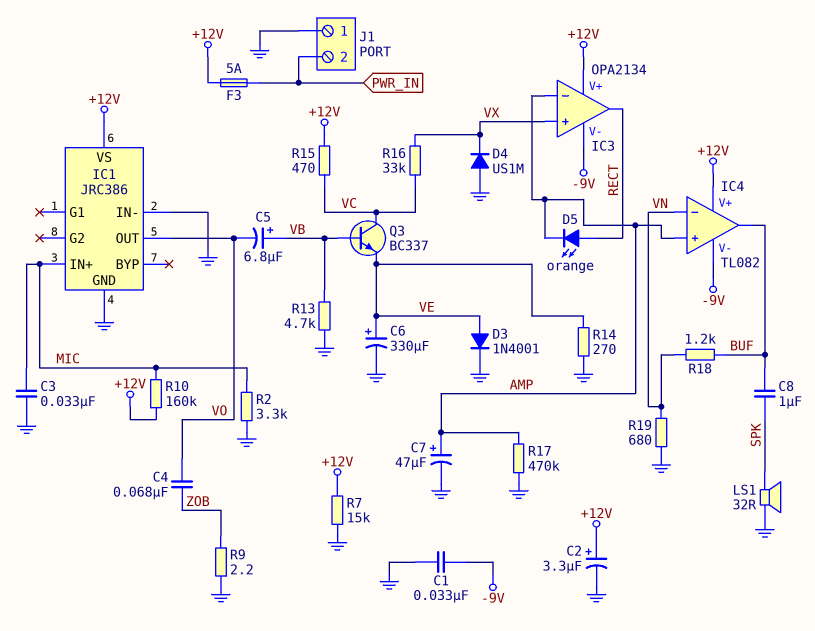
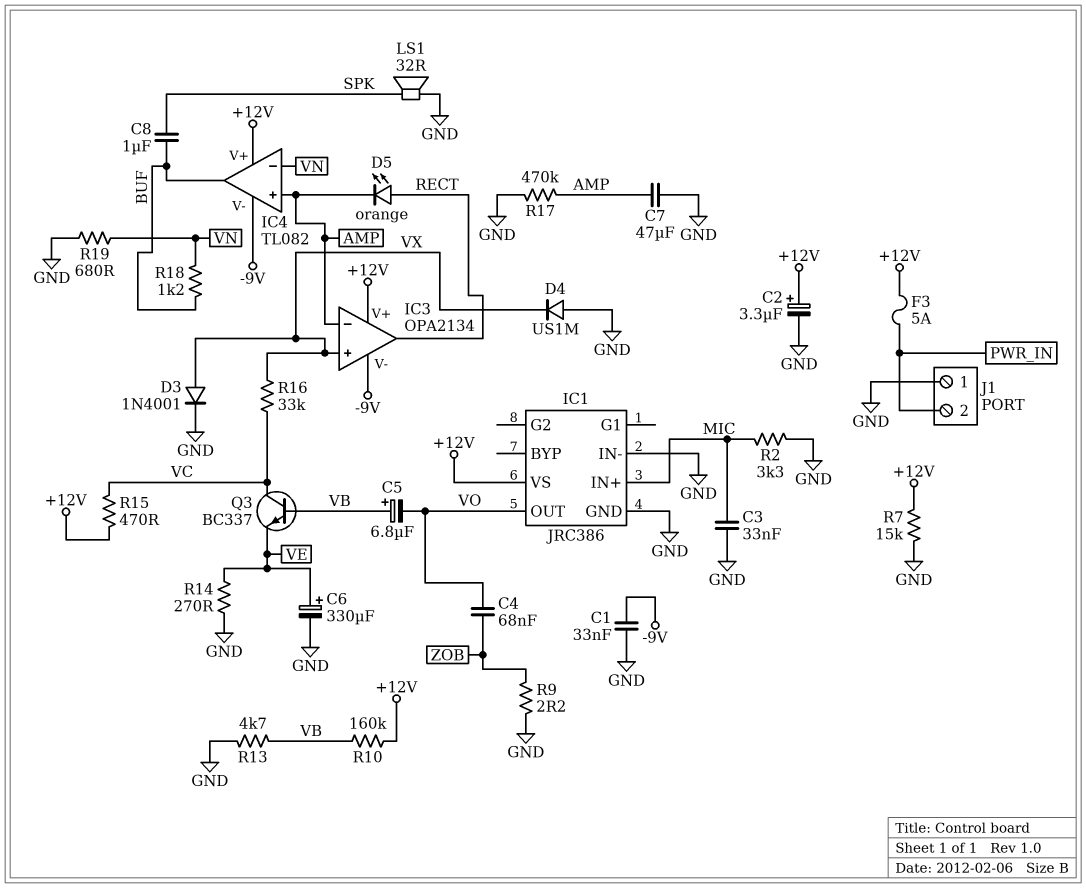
C7: 47uF (plus AMP, minus GND) -> 47uF (AMP, GND)
D3: diode 1N4001 (A VE, K GND) -> diode 1N4001 (A VX, K GND)
R10: 160k (+12V, MIC) -> 160k (+12V, VB)

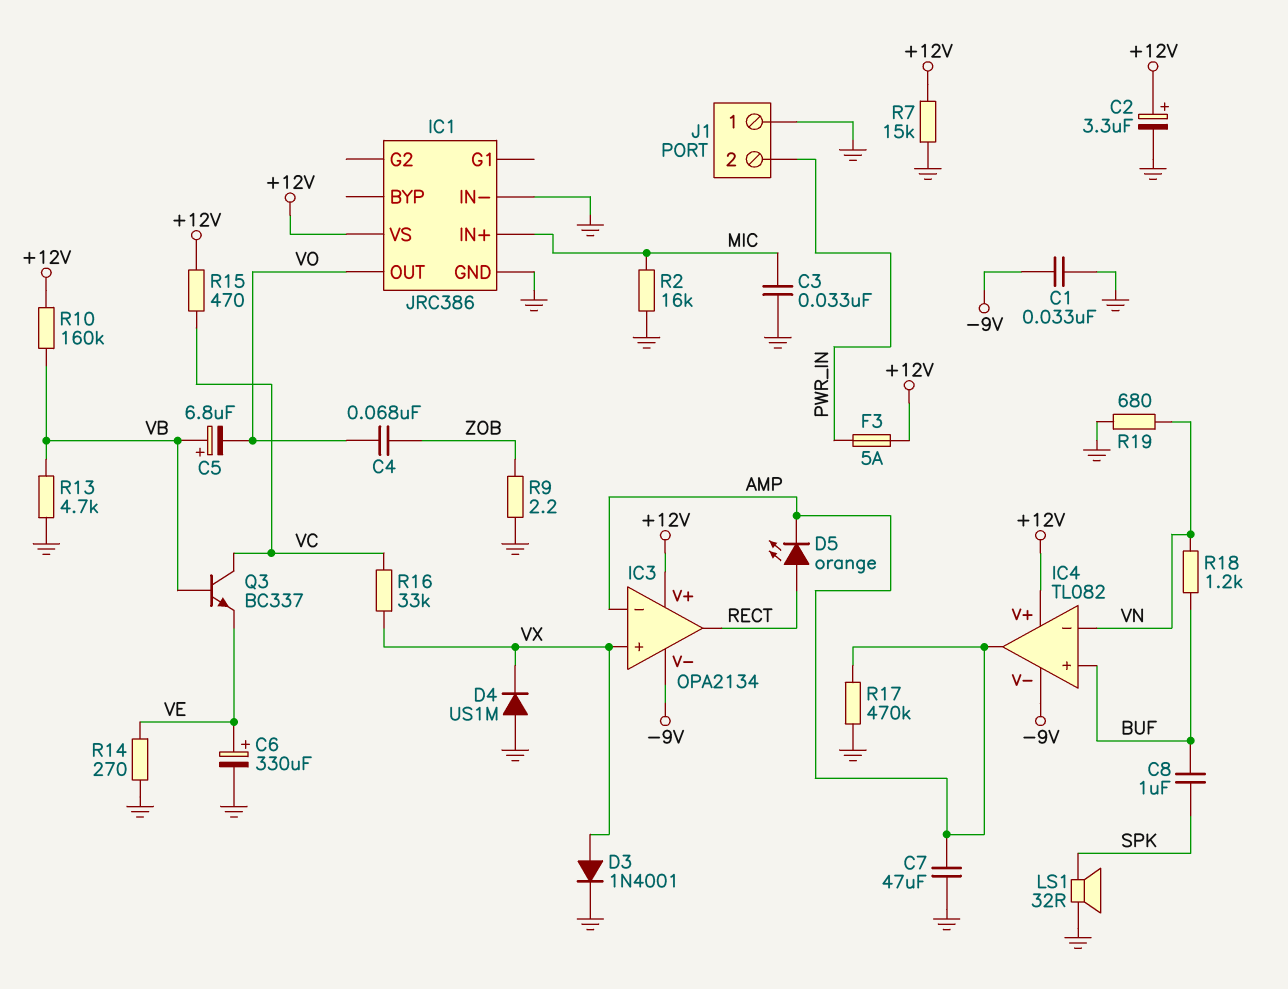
IC4 pin in+: AMP -> BUF
IC4 pin out: BUF -> AMP
R2: 3.3k (GND, MIC) -> 16k (GND, MIC)

